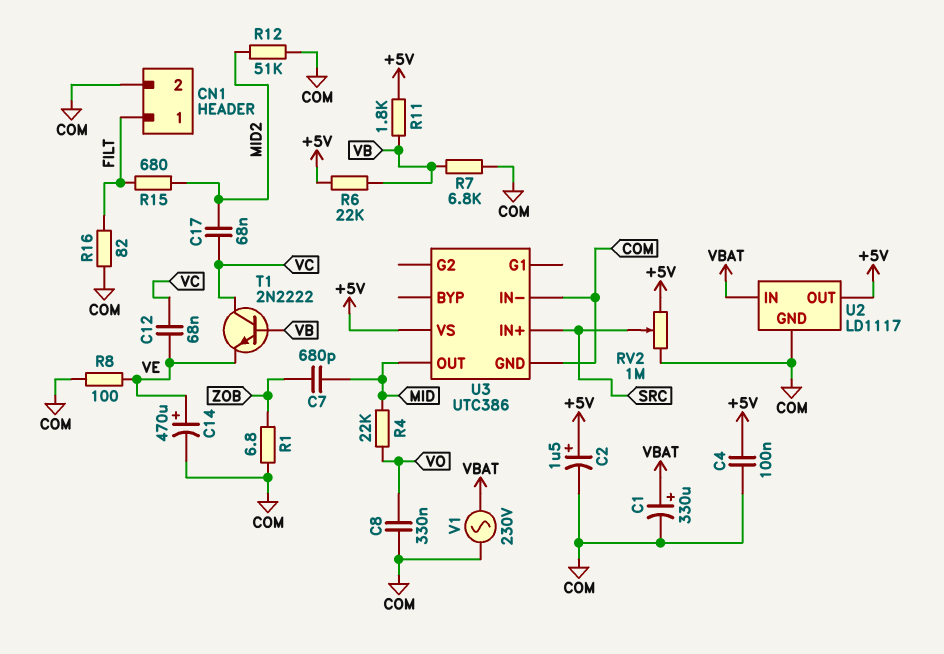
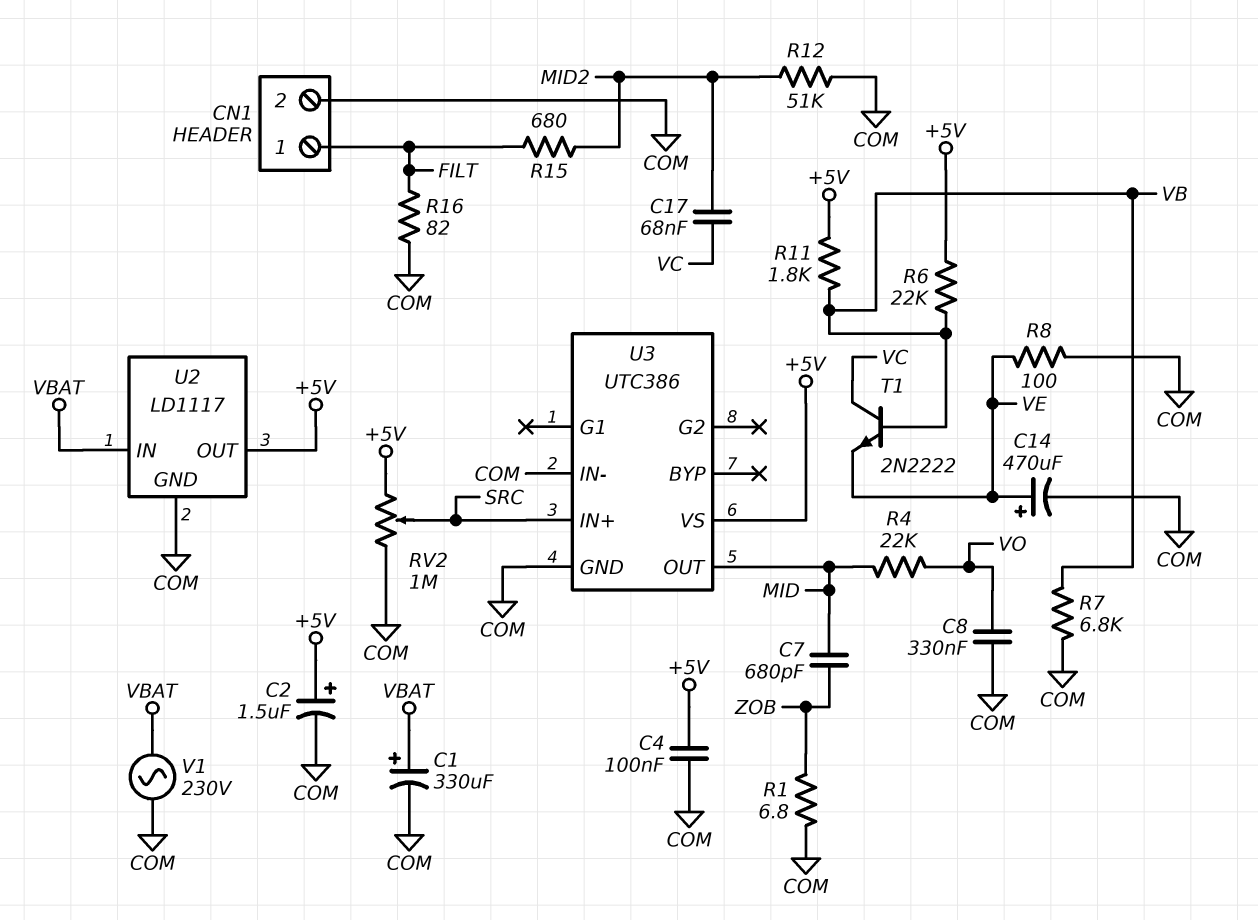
C12: 68nF (VC, VE) -> none

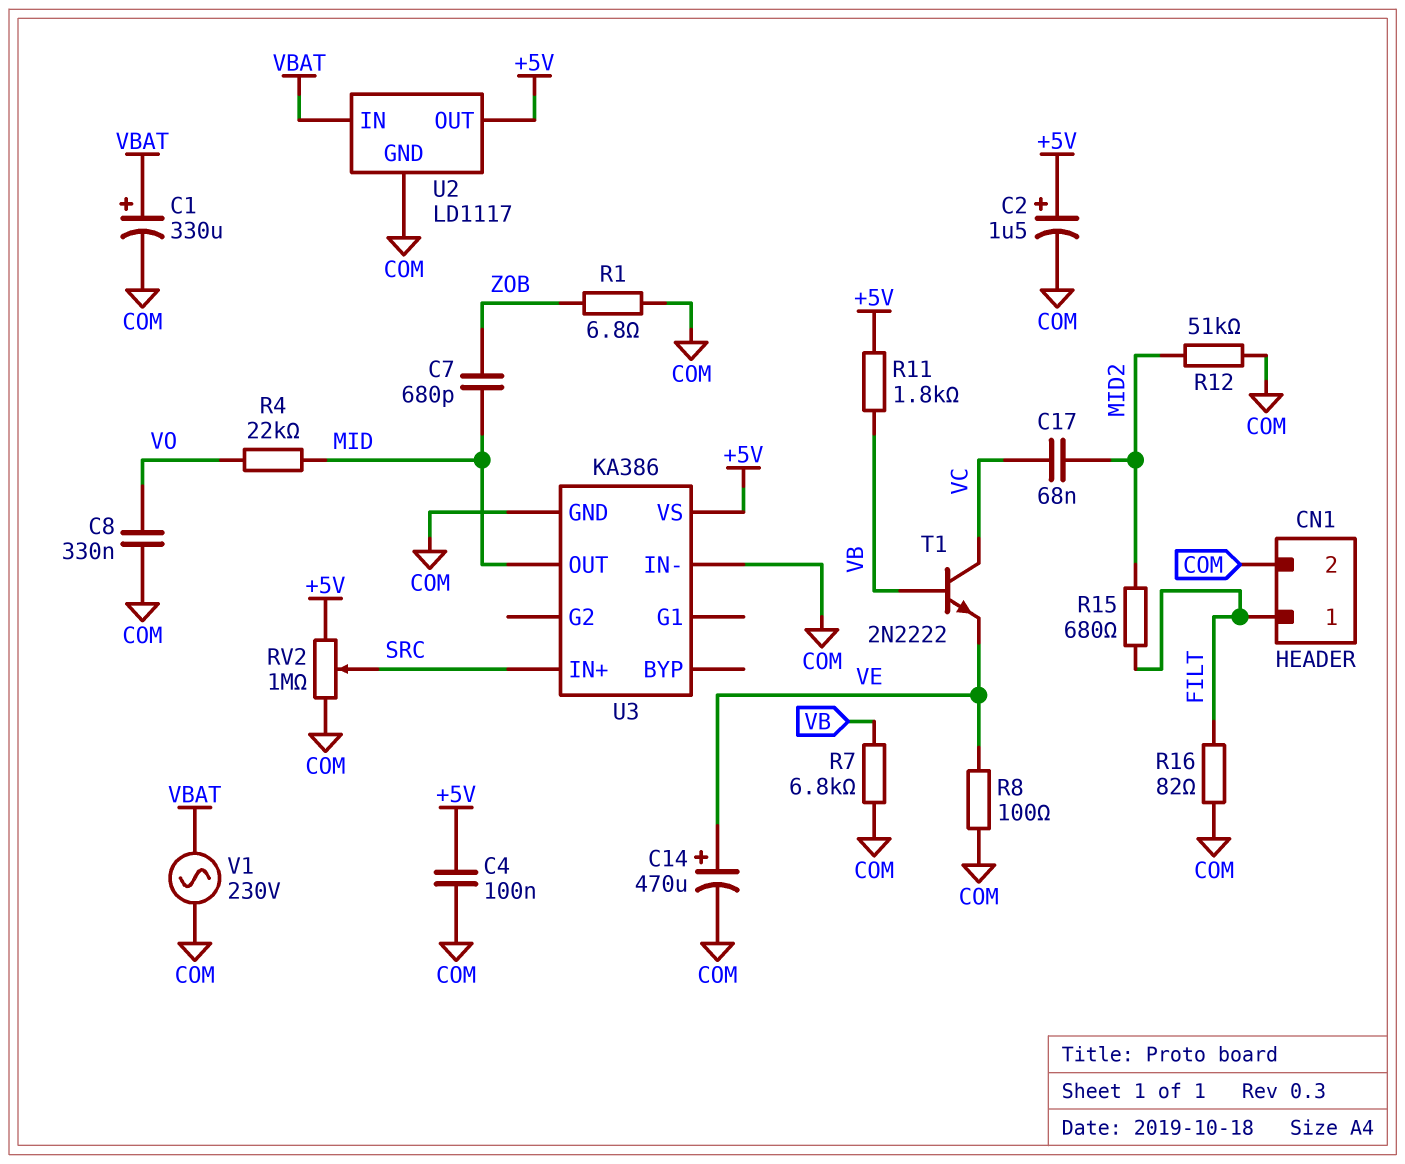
R6: 22k (+5V, VB) -> none
U3: UTC386 -> KA386

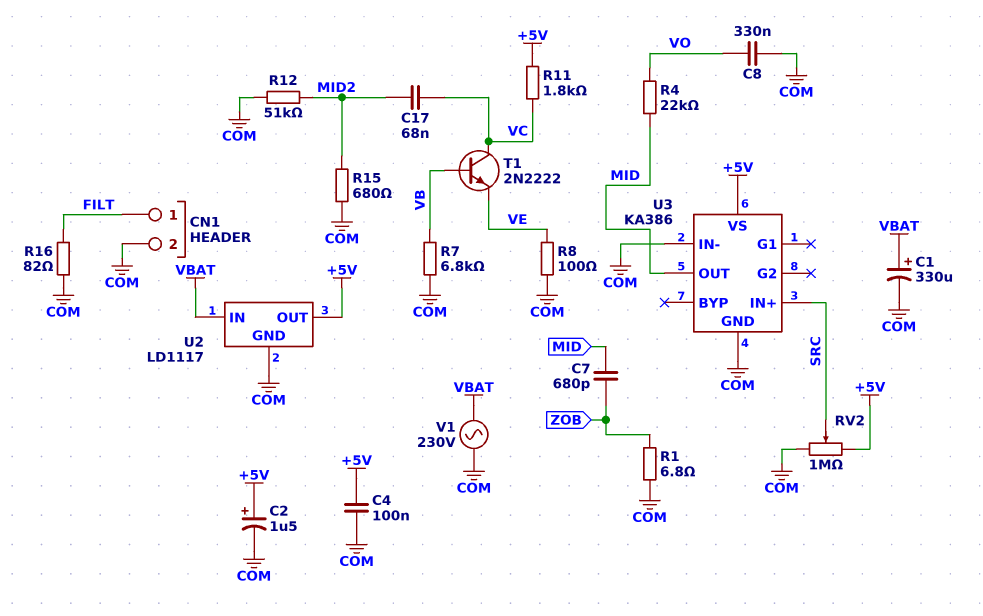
C14: 470uF (plus VE, minus COM) -> none
R11: 1.8k (+5V, VB) -> 1.8k (+5V, VC)
R15: 680 (FILT, MID2) -> 680 (COM, MID2)

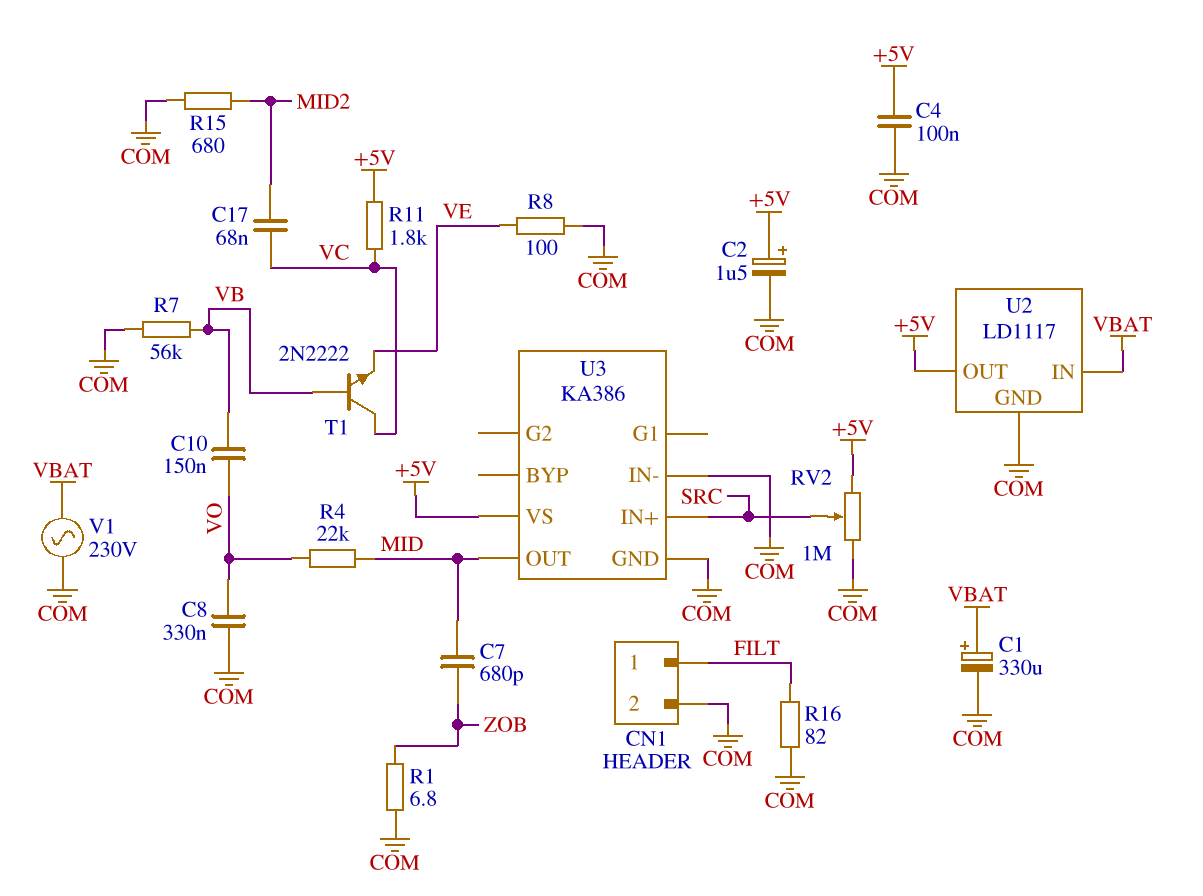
C10: none -> 150nF (VB, VO)
R7: 6.8k (COM, VB) -> 56k (COM, VB)
R12: 51k (COM, MID2) -> none

